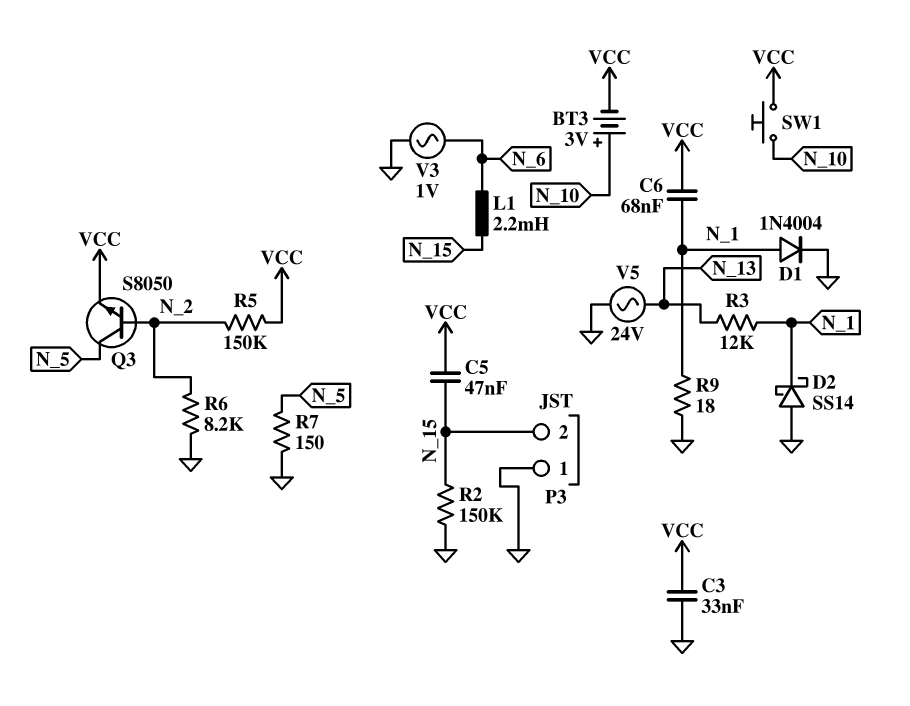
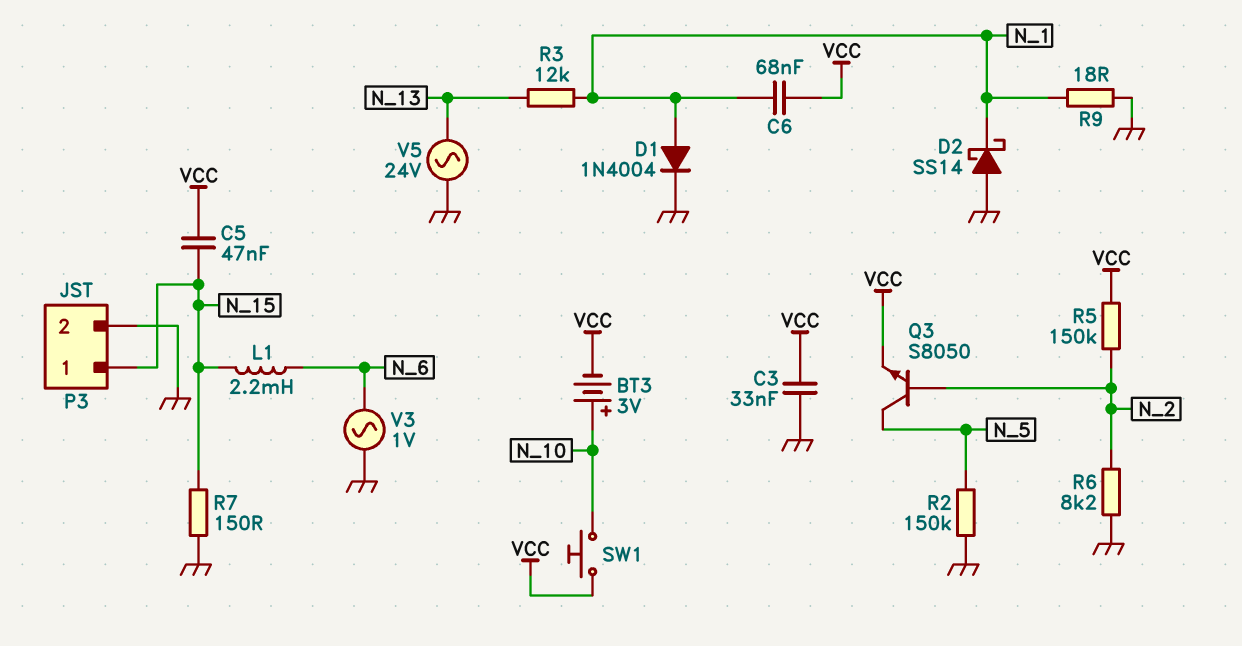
P3 pin 1: GND -> N_15
P3 pin 2: N_15 -> GND
R2: 150k (GND, N_15) -> 150k (GND, N_5)
R7: 150 (GND, N_5) -> 150 (GND, N_15)

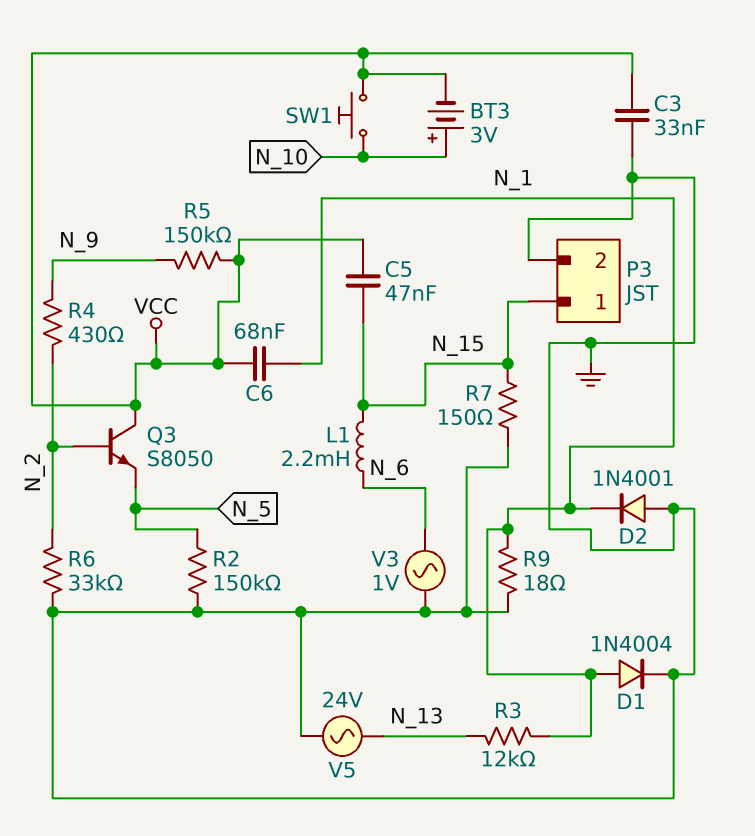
D2: schottky SS14 (A GND, K N_1) -> diode 1N4001 (A GND, K N_1)
Q3: NPN S8050 (B N_2, C N_5, E VCC) -> NPN S8050 (B N_2, C VCC, E N_5)
R4: none -> 430 (N_2, N_9)
R5: 150k (N_2, VCC) -> 150k (N_9, VCC)
R6: 8.2k (GND, N_2) -> 33k (GND, N_2)

